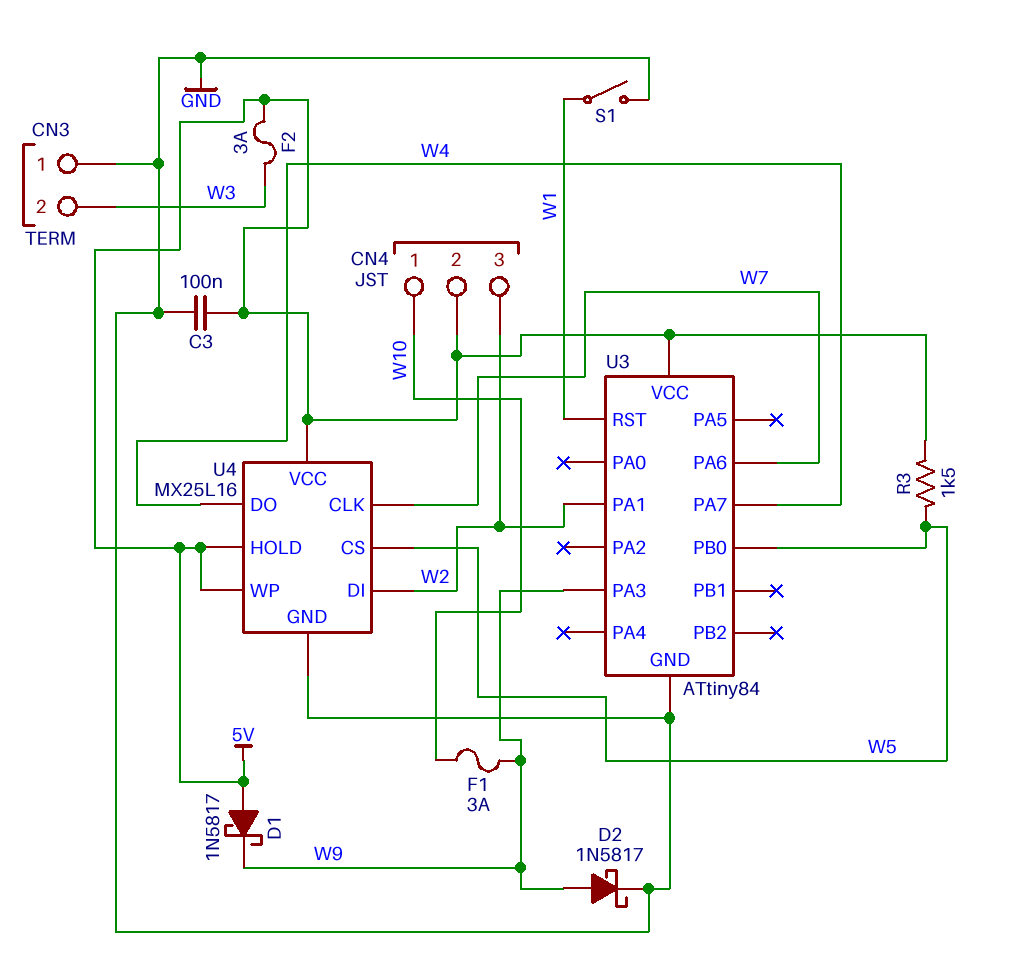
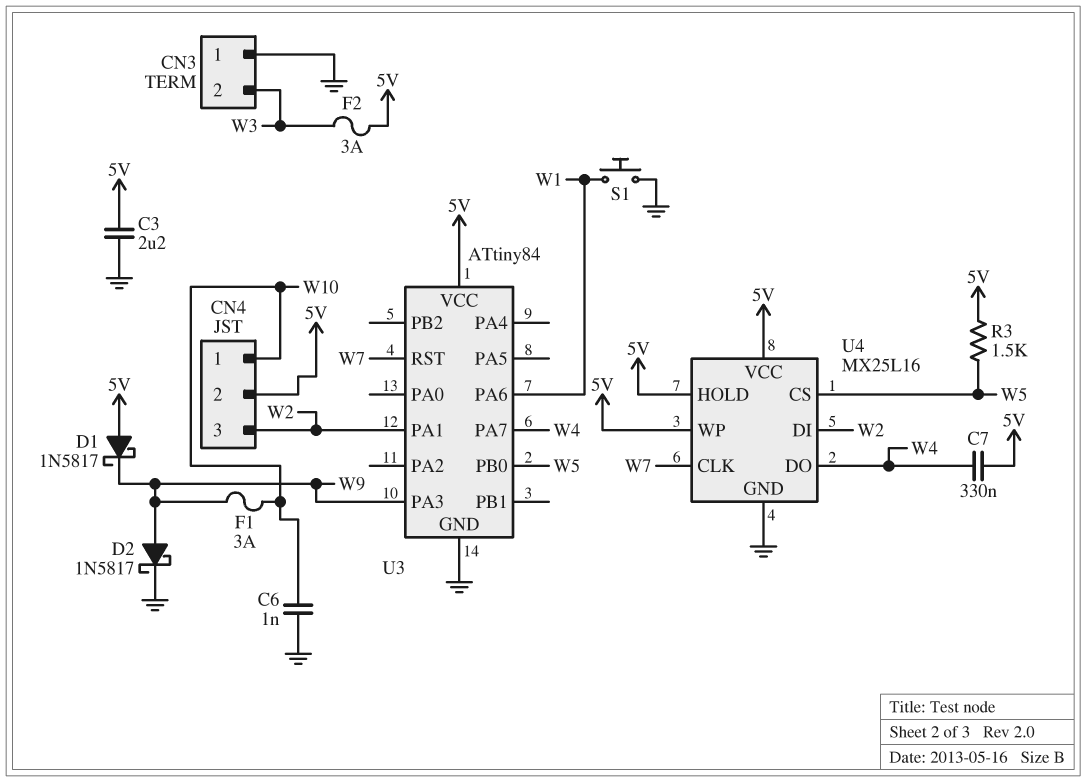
C3: 100nF (5V, GND) -> 2.2uF (5V, GND)
C6: none -> 1nF (GND, W10)
C7: none -> 330nF (5V, W4)
S1: switch (GND, W1) -> button (GND, W1)
U3 pin PA6: W7 -> W1
U3 pin RST: W1 -> W7

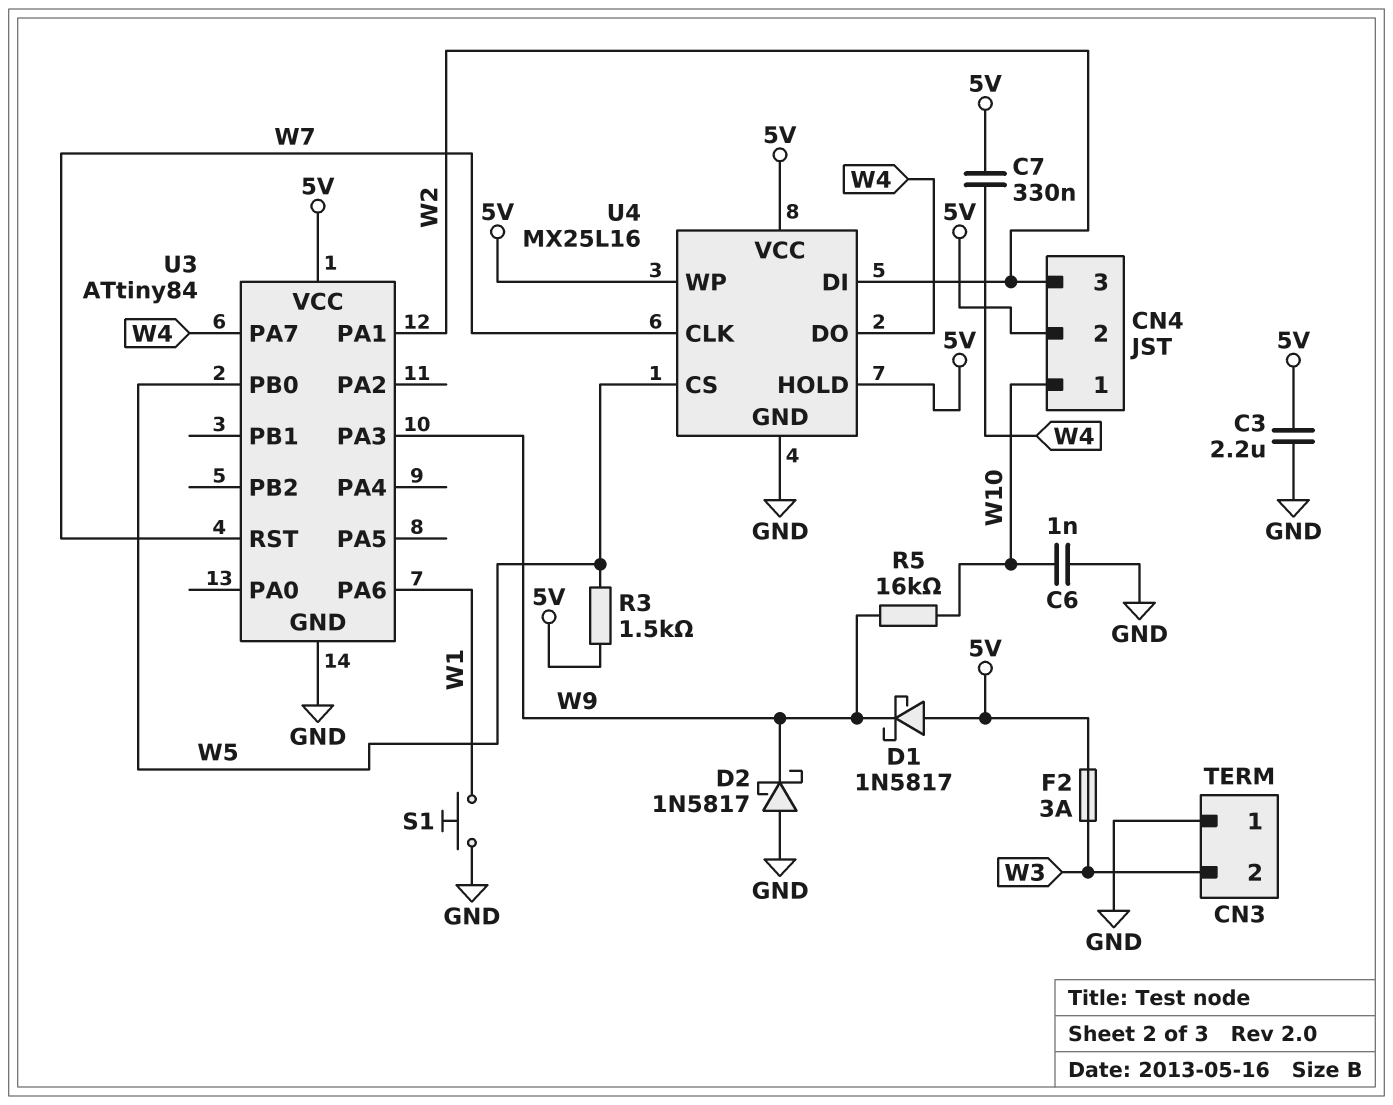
D2: schottky 1N5817 (A W9, K GND) -> schottky 1N5817 (A GND, K W9)
F1: 3A (W9, W10) -> none
R5: none -> 16k (W9, W10)

